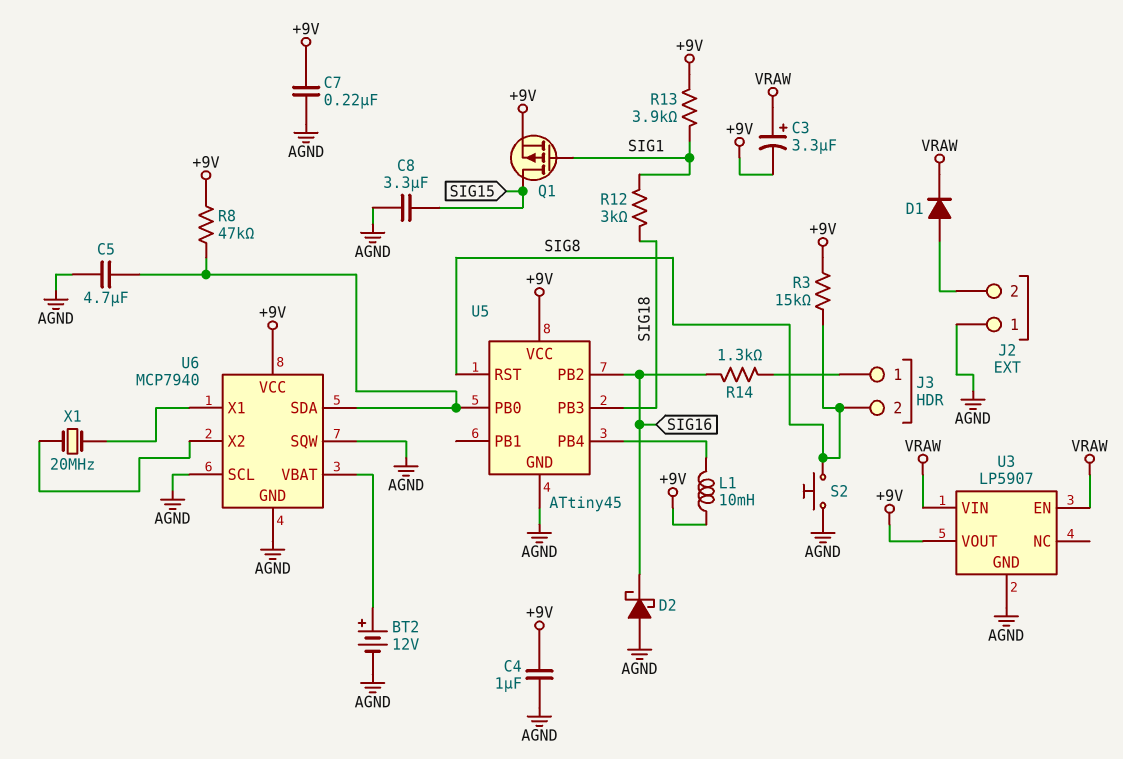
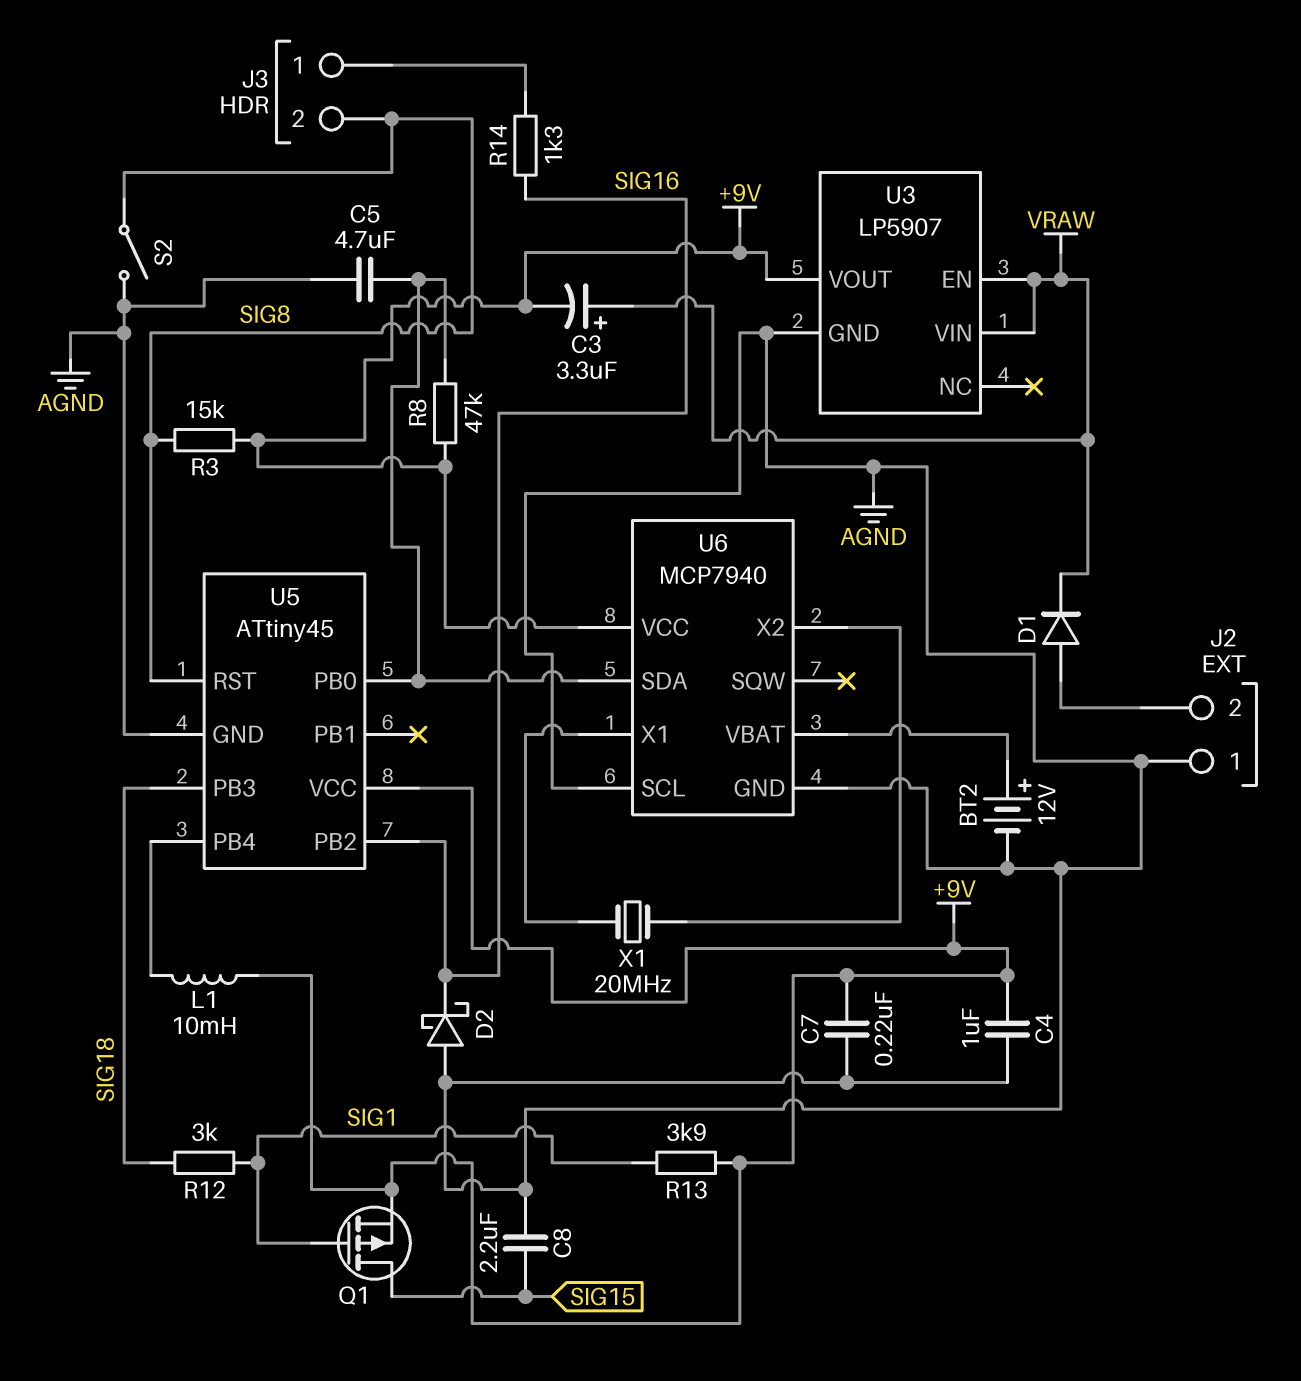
C8: 3.3uF (AGND, SIG15) -> 2.2uF (AGND, SIG15)
S2: button (AGND, SIG8) -> switch (AGND, SIG8)
U6 pin SQW: AGND -> none

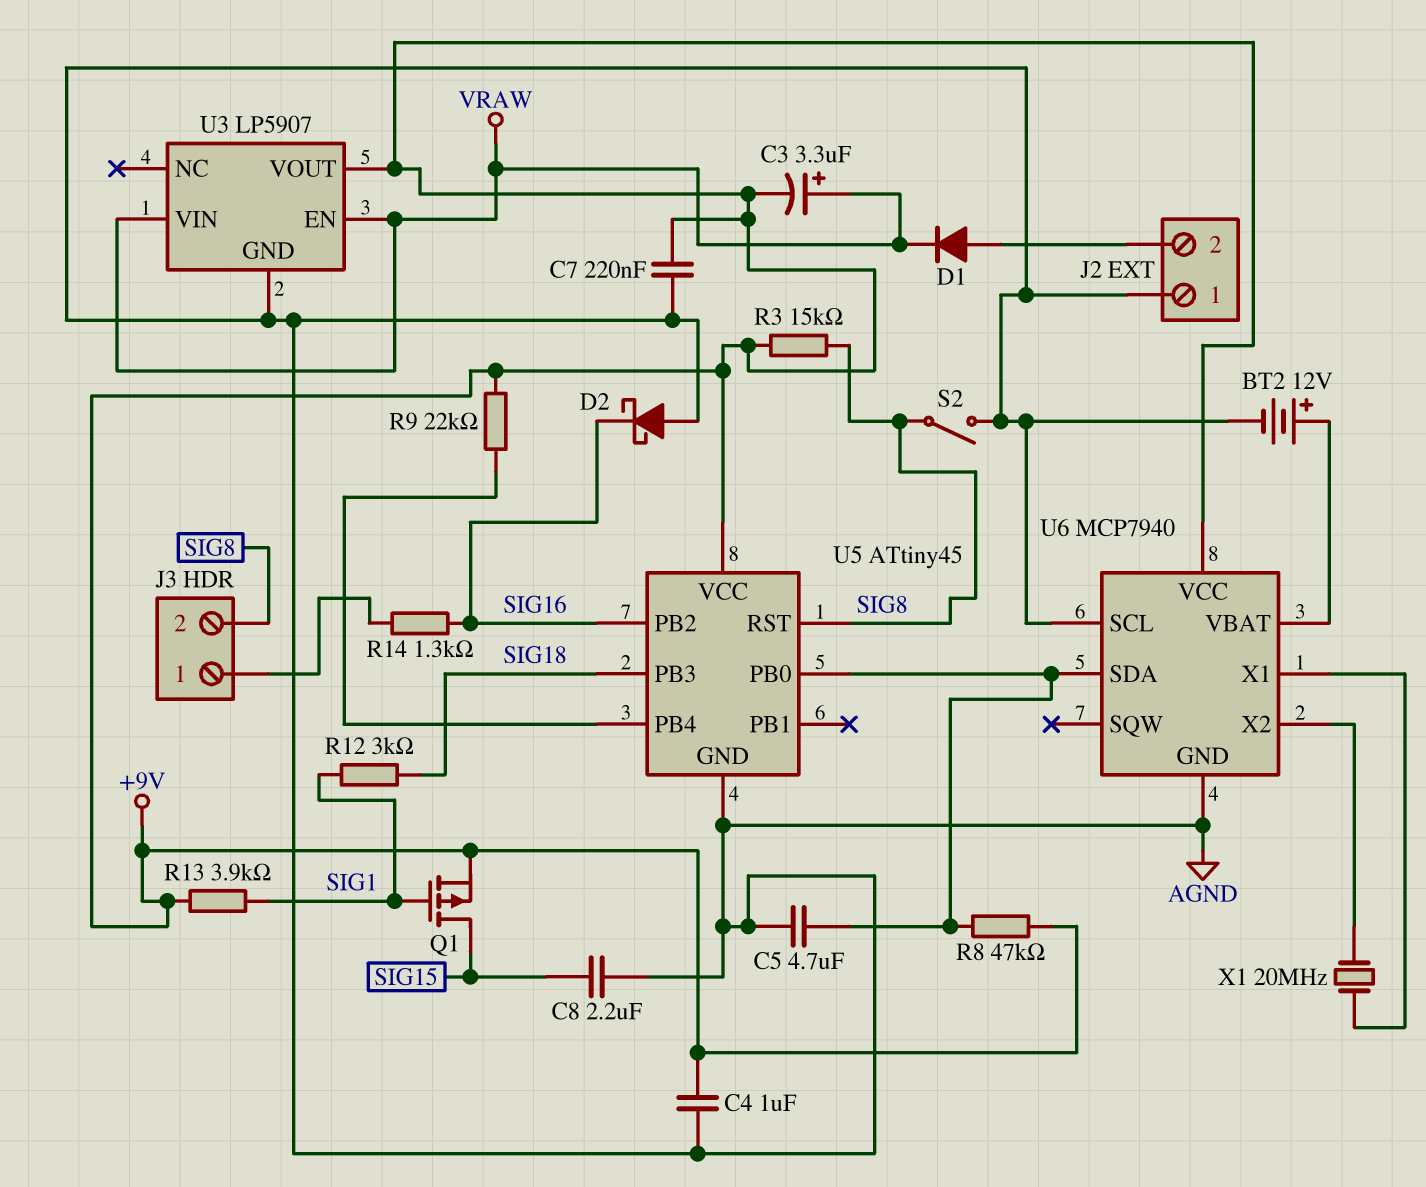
L1: 10mH (+9V, U5/PB4) -> none
R9: none -> 22k (+9V, U5/PB4)

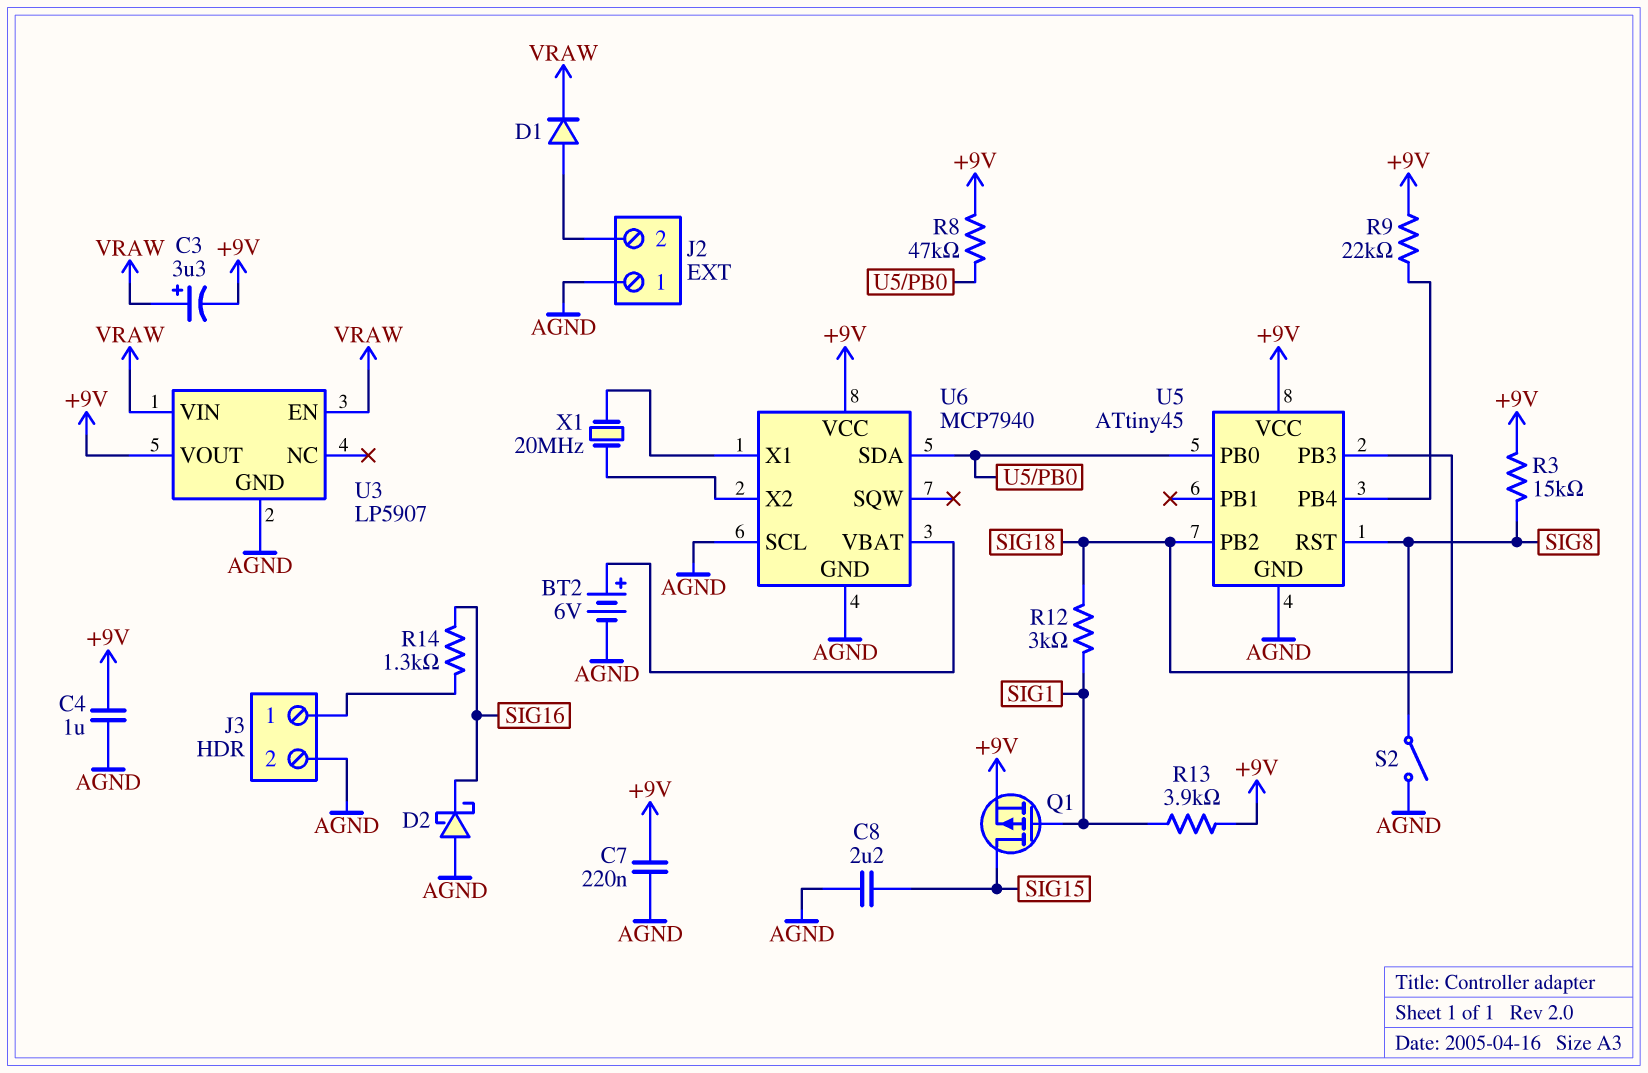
BT2: 12V (plus U6/VBAT, minus AGND) -> 6V (plus U6/VBAT, minus AGND)
C5: 4.7uF (AGND, U5/PB0) -> none
J3 pin 2: SIG8 -> AGND
U5 pin PB2: SIG16 -> SIG18

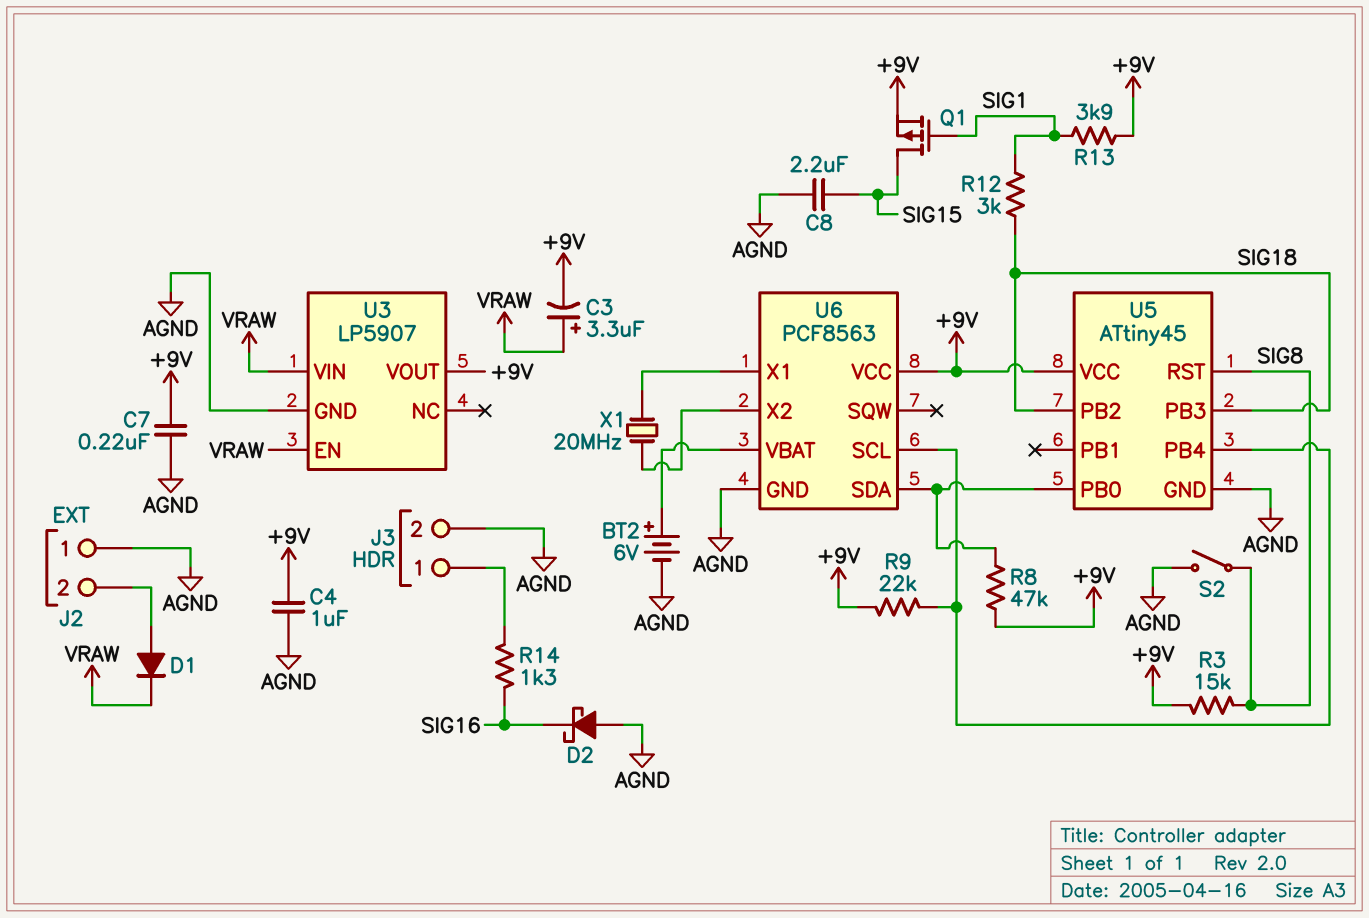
U6: MCP7940 -> PCF8563
U6 pin SCL: AGND -> U5/PB4

